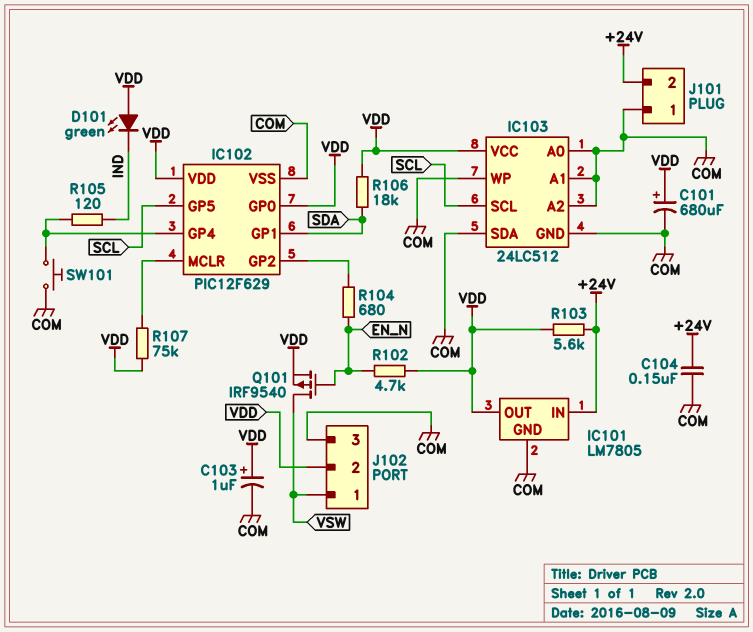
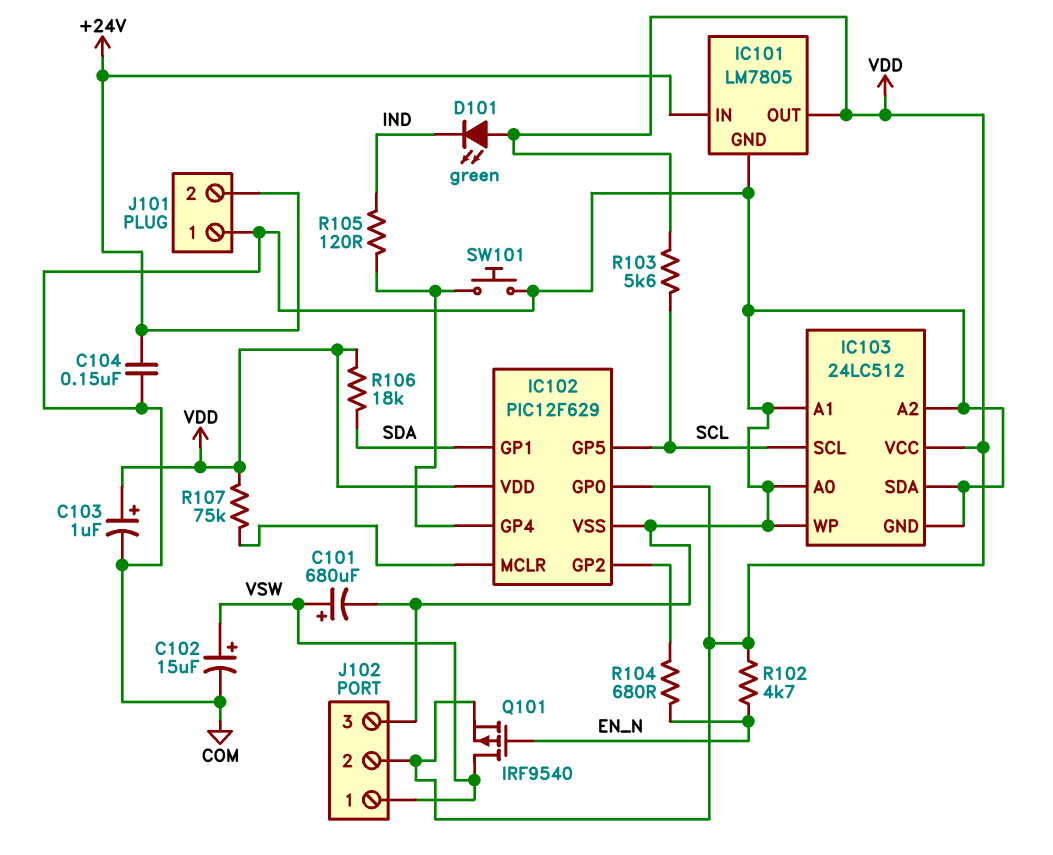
C101: 680uF (plus VDD, minus COM) -> 680uF (plus VSW, minus COM)
C102: none -> 15uF (plus VSW, minus COM)
R103: 5.6k (+24V, VDD) -> 5.6k (SCL, VDD)

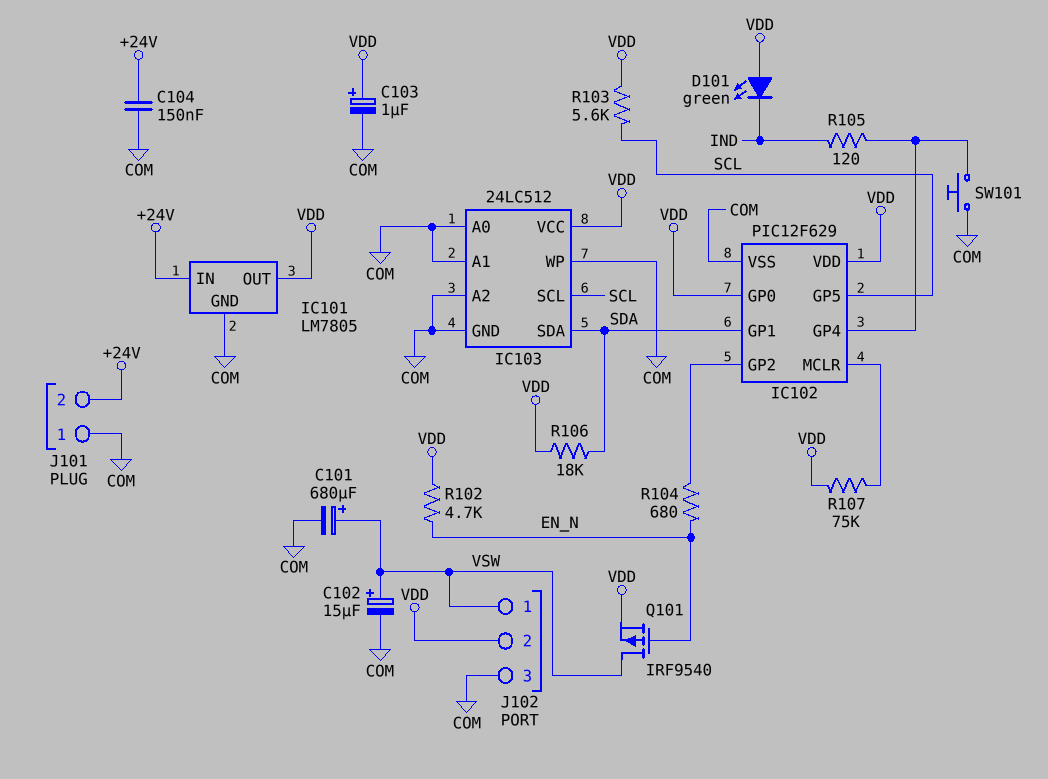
IC103 pin SDA: COM -> SDA

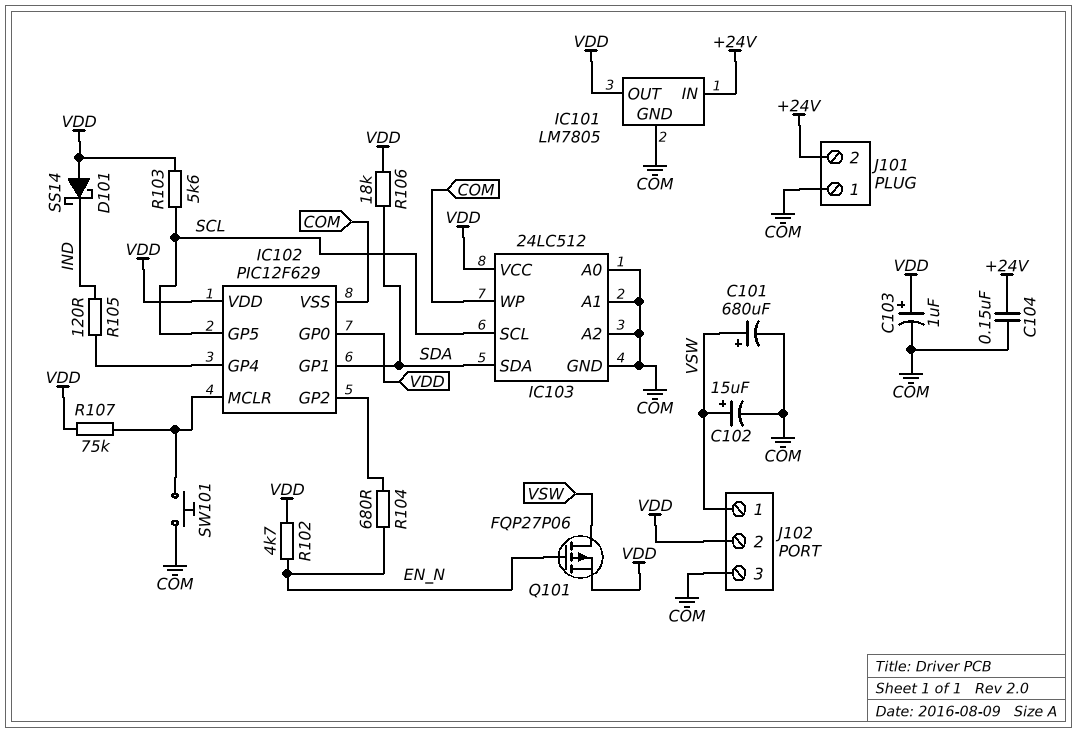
D101: LED green (A VDD, K IND) -> schottky SS14 (A VDD, K IND)
Q101: PMOS IRF9540 (G EN_N, D VSW, S VDD) -> PMOS FQP27P06 (G EN_N, D VSW, S VDD)
SW101: button (COM, IC102/GP4) -> button (COM, IC102/MCLR)

